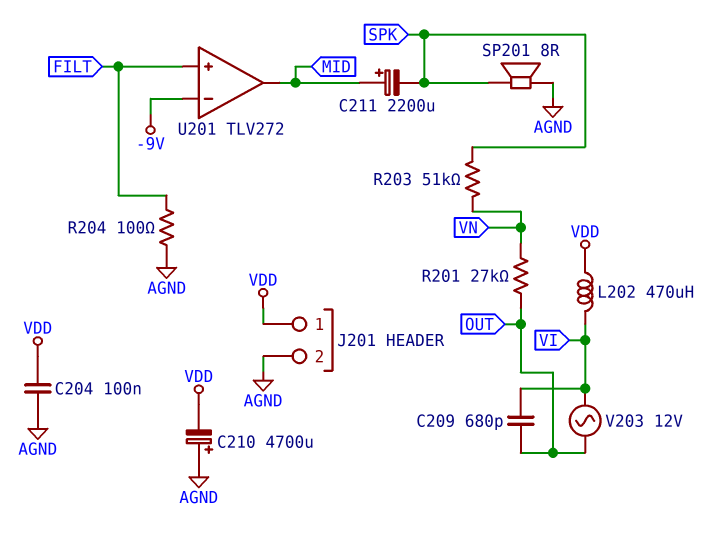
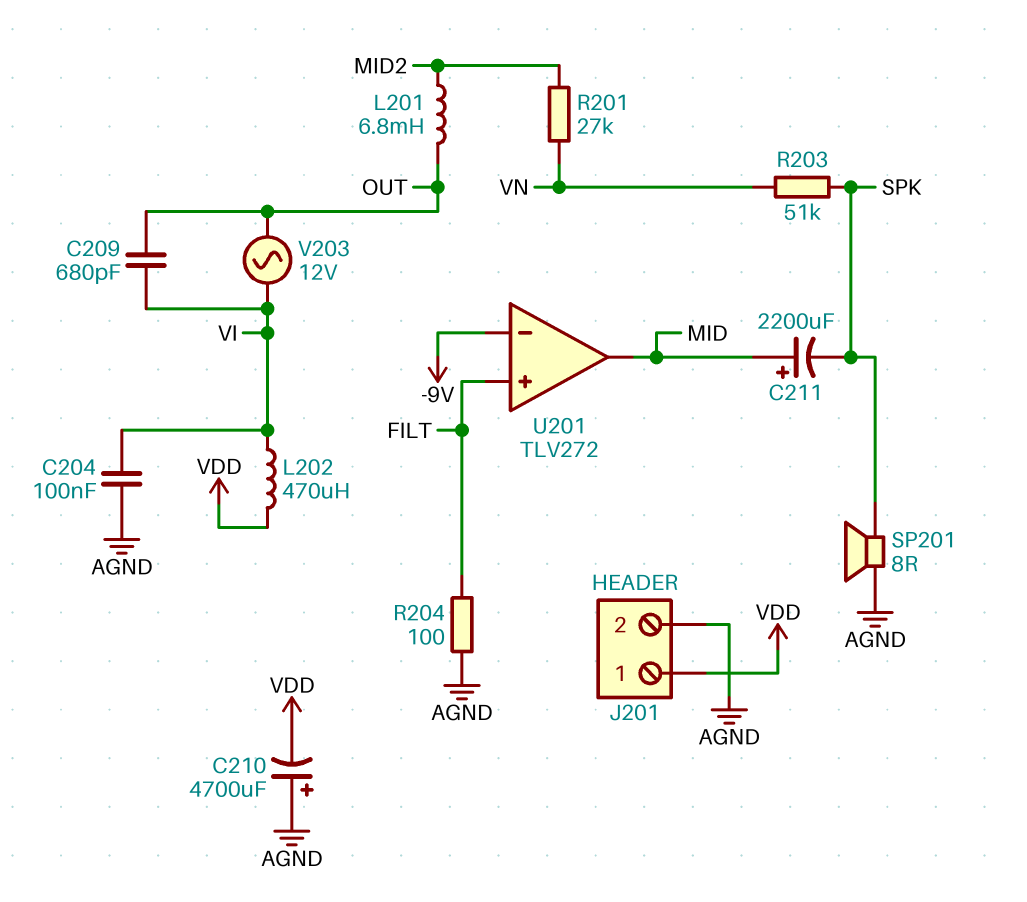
C204: 100nF (AGND, VDD) -> 100nF (AGND, VI)
L201: none -> 6.8mH (MID2, OUT)
R201: 27k (OUT, VN) -> 27k (MID2, VN)

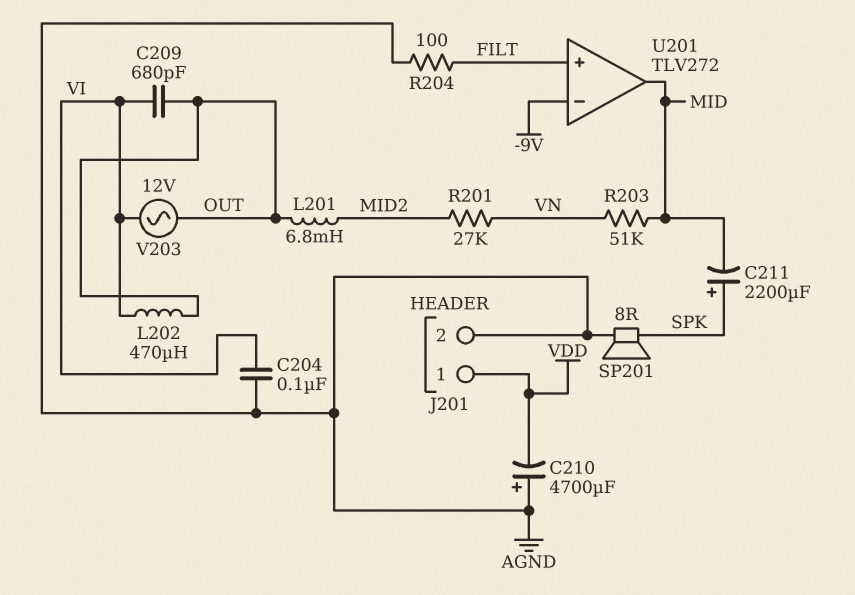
C211: 2200uF (plus MID, minus SPK) -> 2200uF (plus SPK, minus MID)
L202: 470uH (VDD, VI) -> 470uH (OUT, VI)
R203: 51k (SPK, VN) -> 51k (MID, VN)

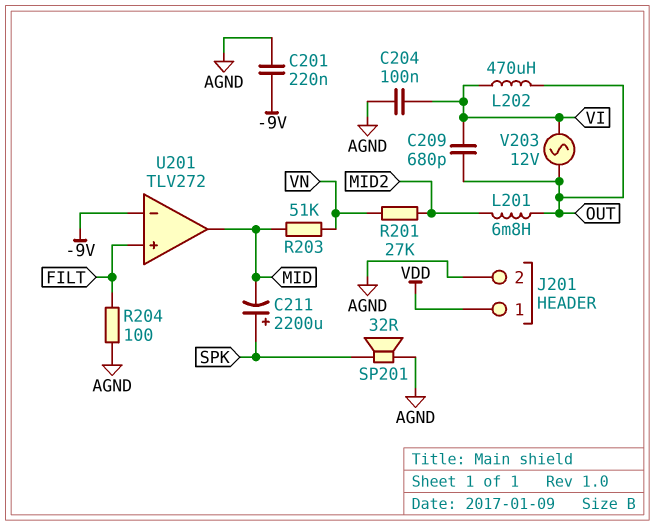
C201: none -> 220nF (-9V, AGND)
C210: 4700uF (plus AGND, minus VDD) -> none
SP201: speaker 8R (AGND, SPK) -> speaker 32R (AGND, SPK)

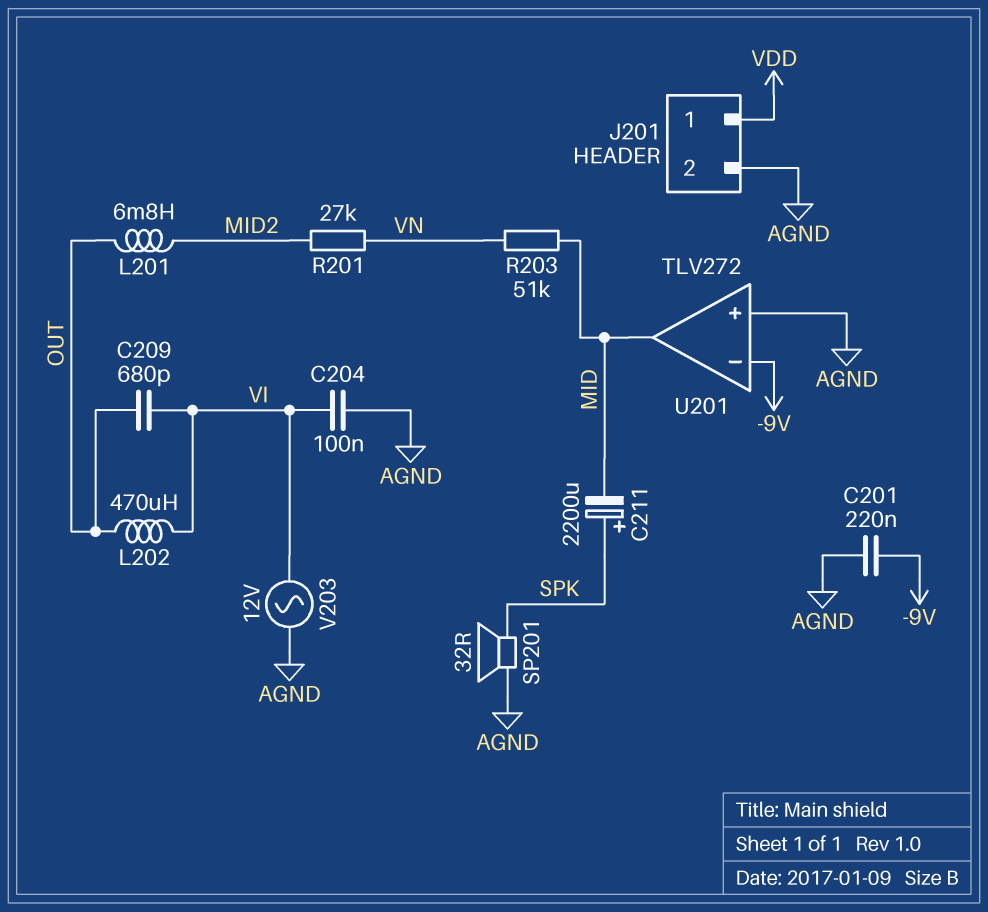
R204: 100 (AGND, FILT) -> none
U201 pin in+: FILT -> AGND
V203: AC 12V (OUT, VI) -> AC 12V (AGND, VI)

